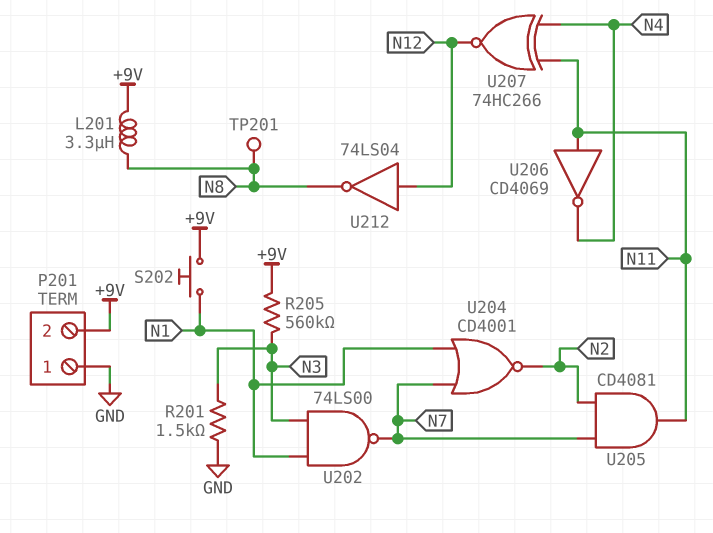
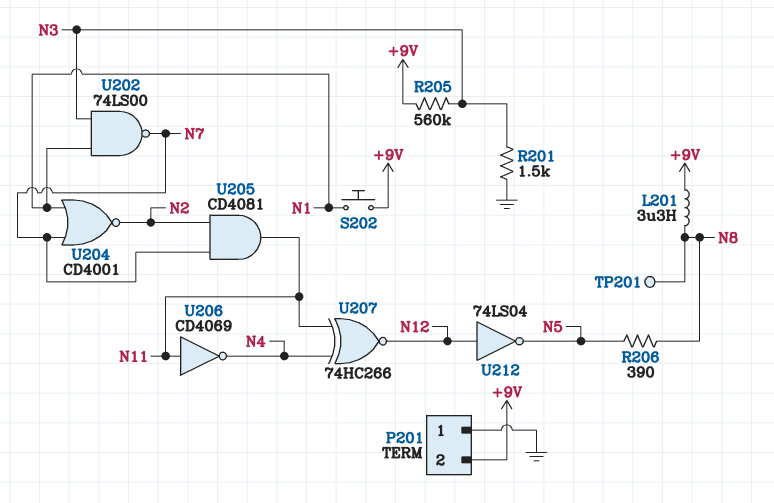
R206: none -> 390 (N5, N8)
U212: NOT 74LS04 (in N12, out N8) -> NOT 74LS04 (in N12, out N5)

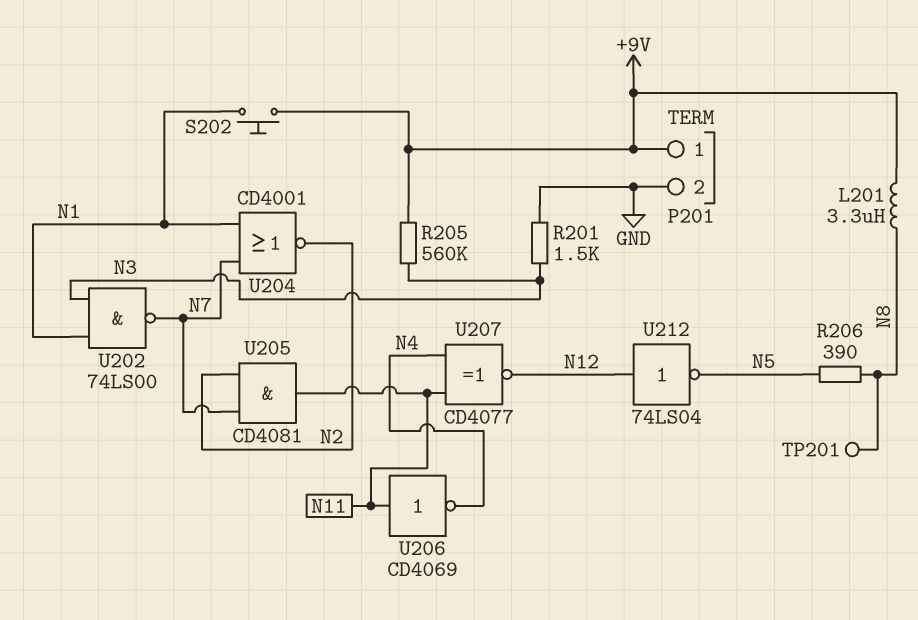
P201 pin 1: GND -> +9V
P201 pin 2: +9V -> GND
U207: XNOR 74HC266 (in N4, in N11, out N12) -> XNOR CD4077 (in N4, in N11, out N12)

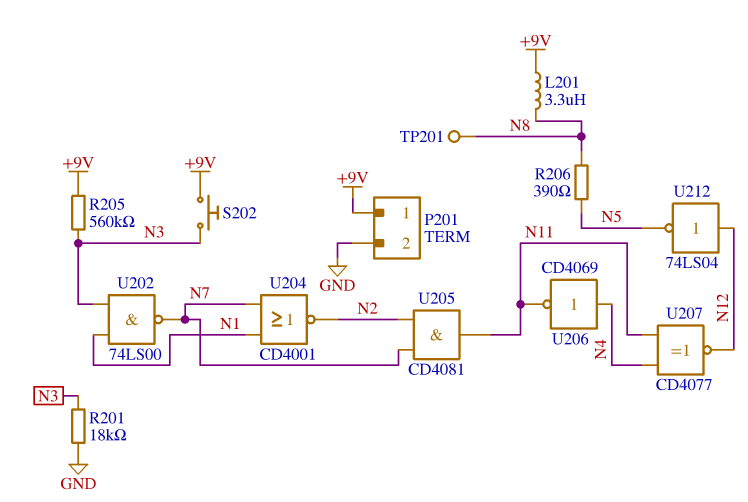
R201: 1.5k (GND, N3) -> 18k (GND, N3)
S202: button (+9V, N1) -> button (+9V, N3)
U206: NOT CD4069 (in N11, out N4) -> NOT CD4069 (in N4, out N11)

